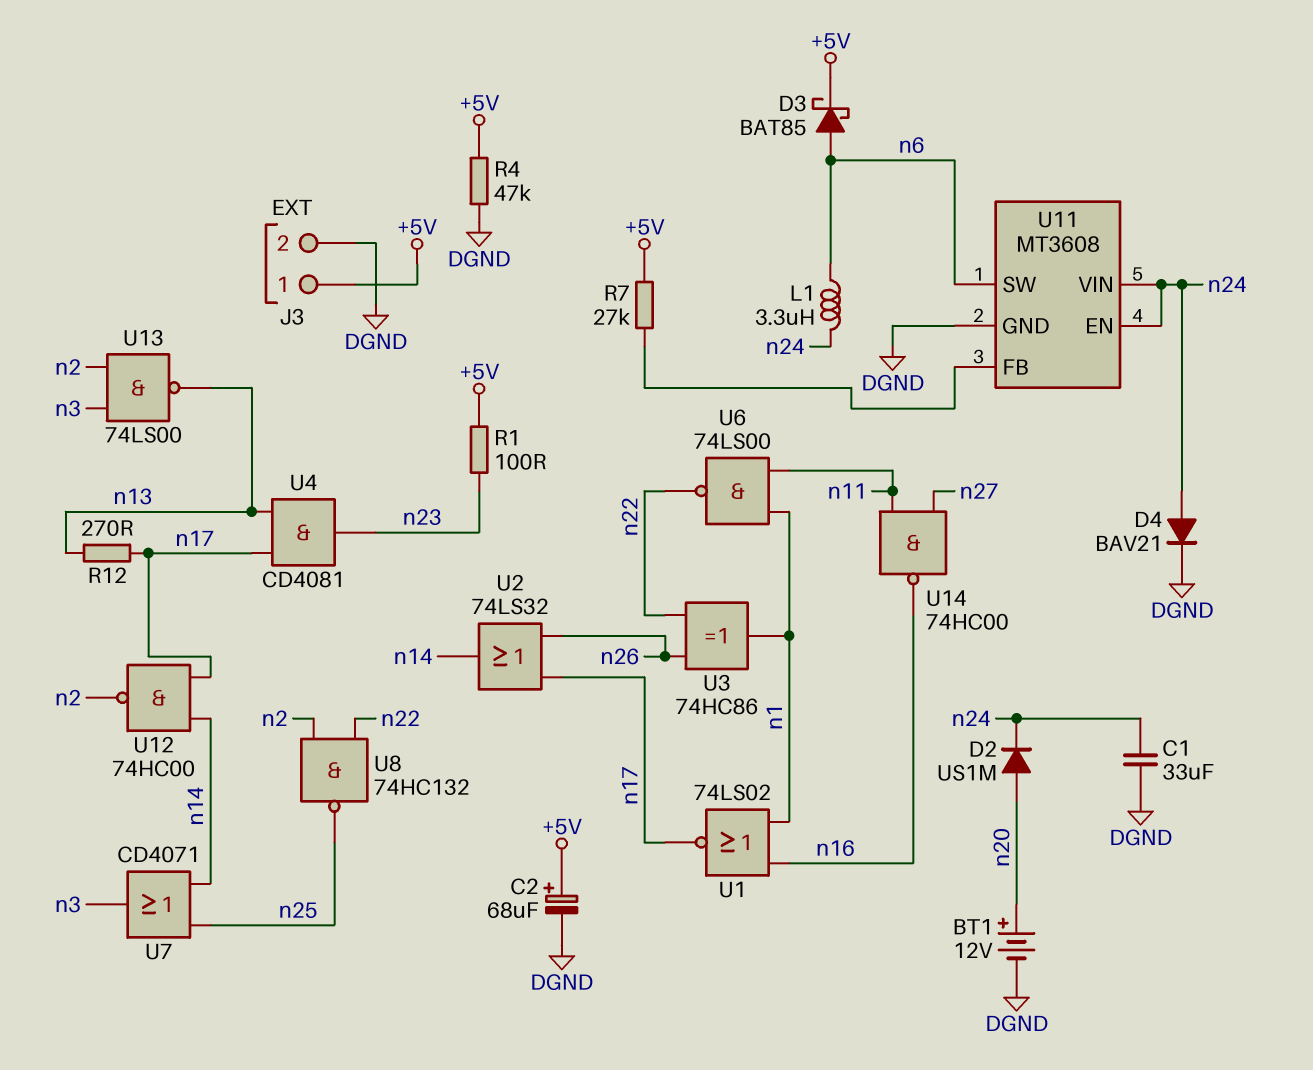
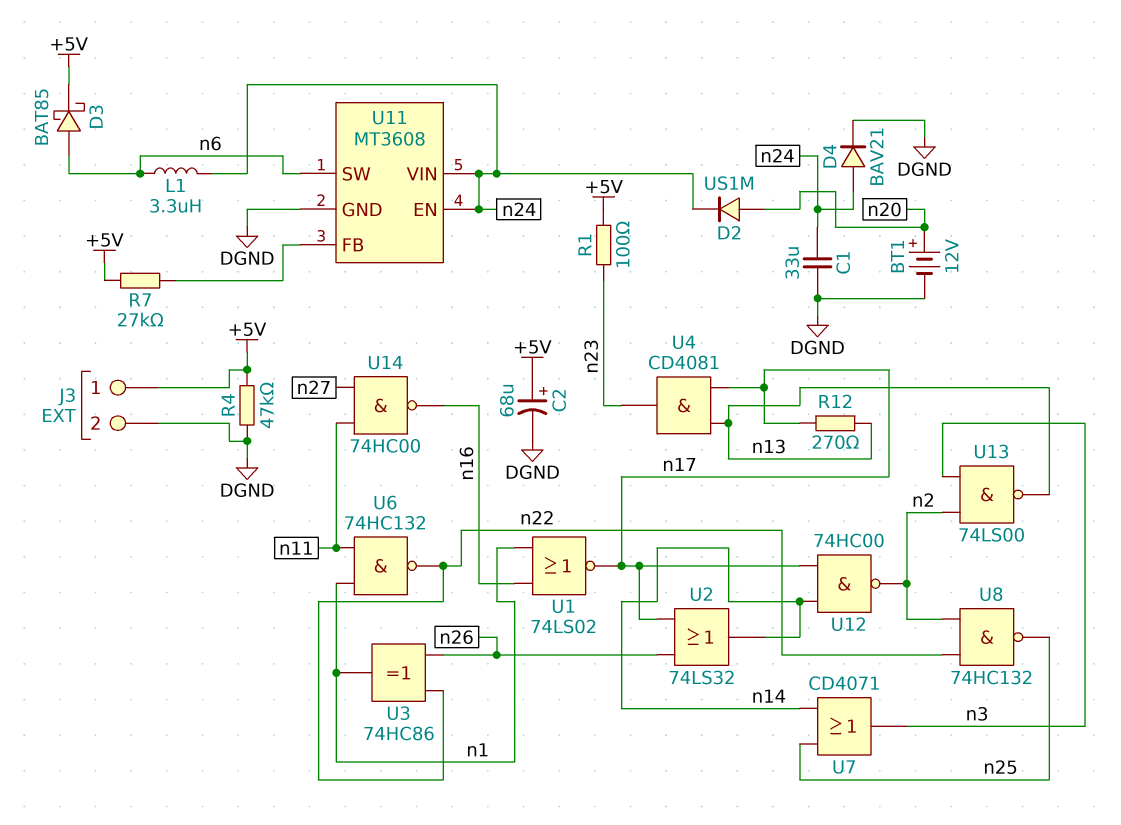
U6: NAND 74LS00 (in n1, in n11, out n22) -> NAND 74HC132 (in n1, in n11, out n22)

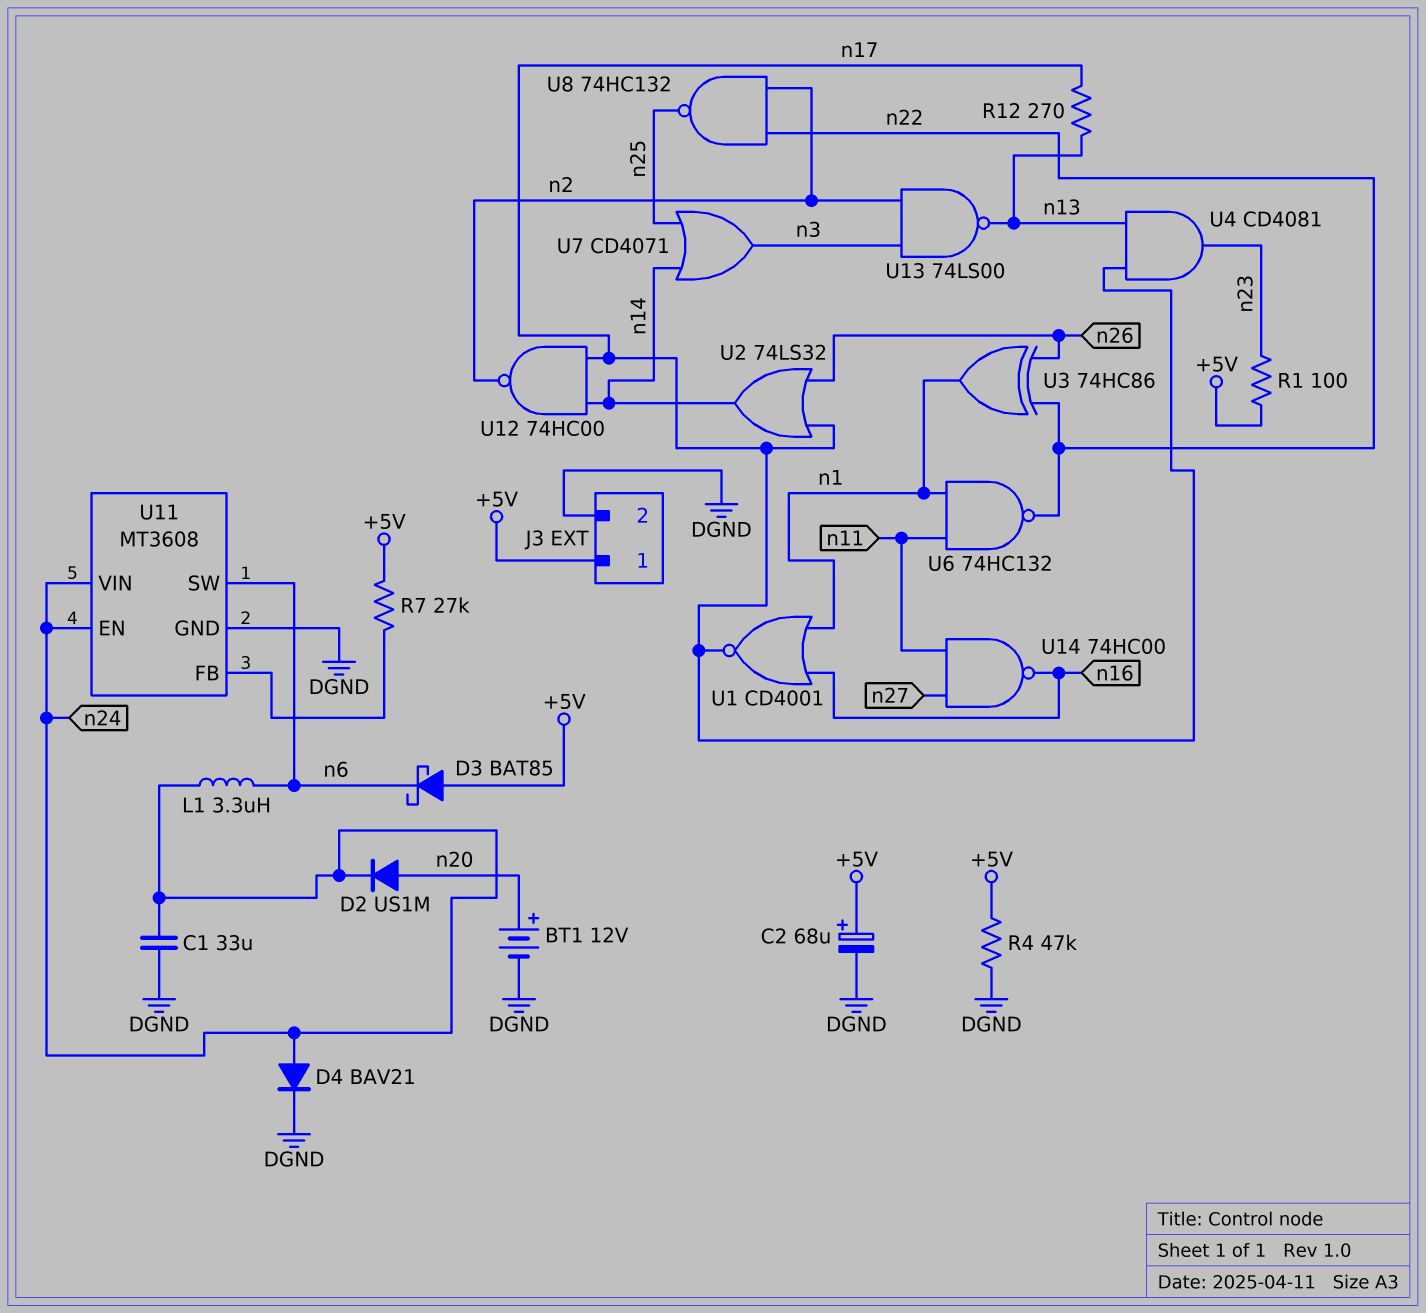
D3: schottky BAT85 (A n6, K +5V) -> schottky BAT85 (A +5V, K n6)
U1: NOR 74LS02 (in n1, in n16, out n17) -> NOR CD4001 (in n1, in n16, out n17)

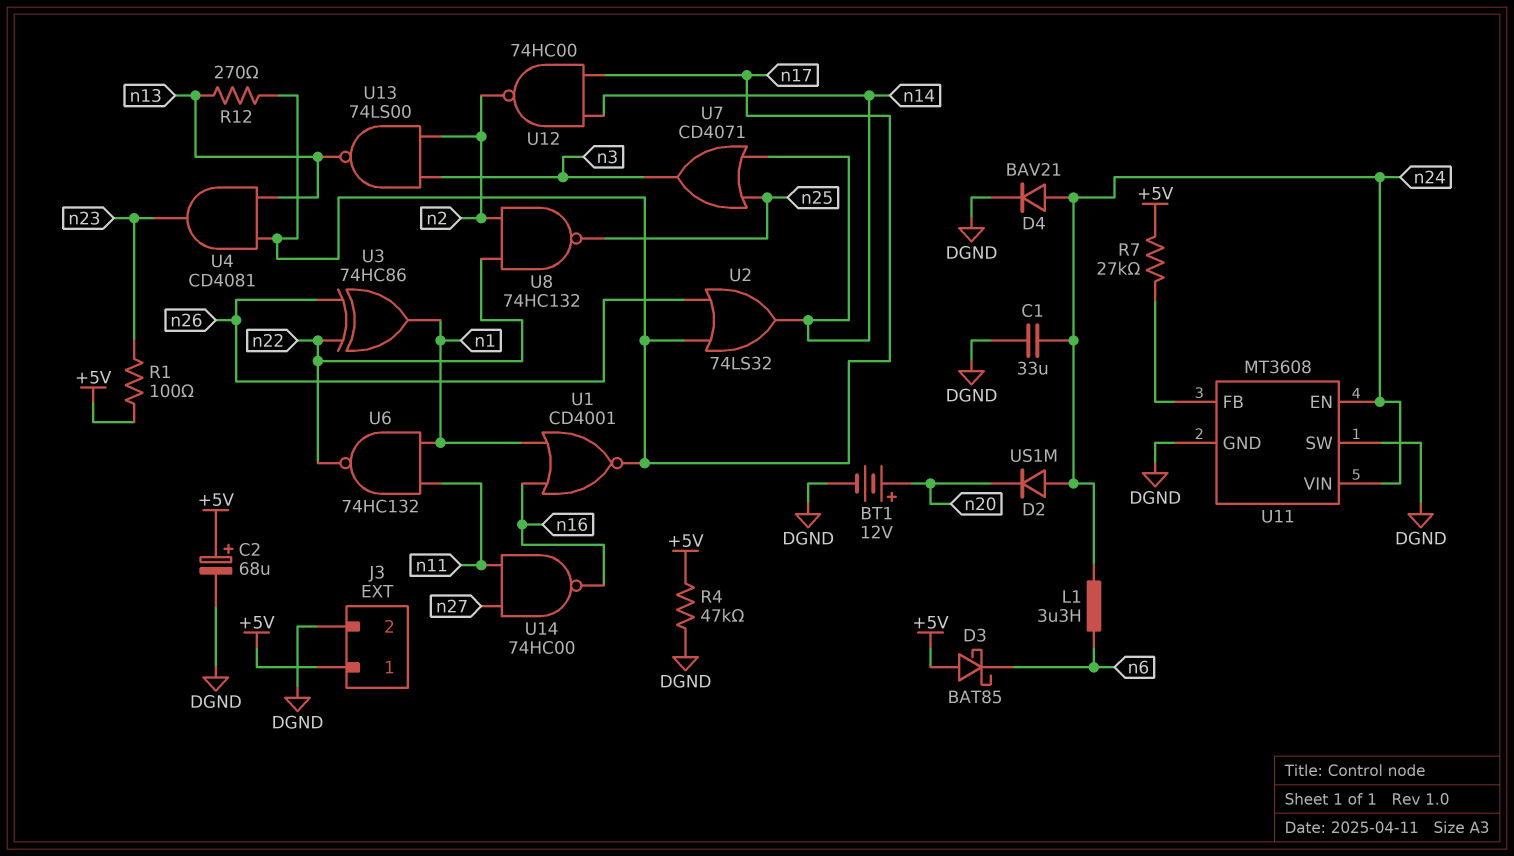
D2: diode US1M (A n20, K n24) -> diode US1M (A n24, K n20)
U11 pin SW: n6 -> DGND

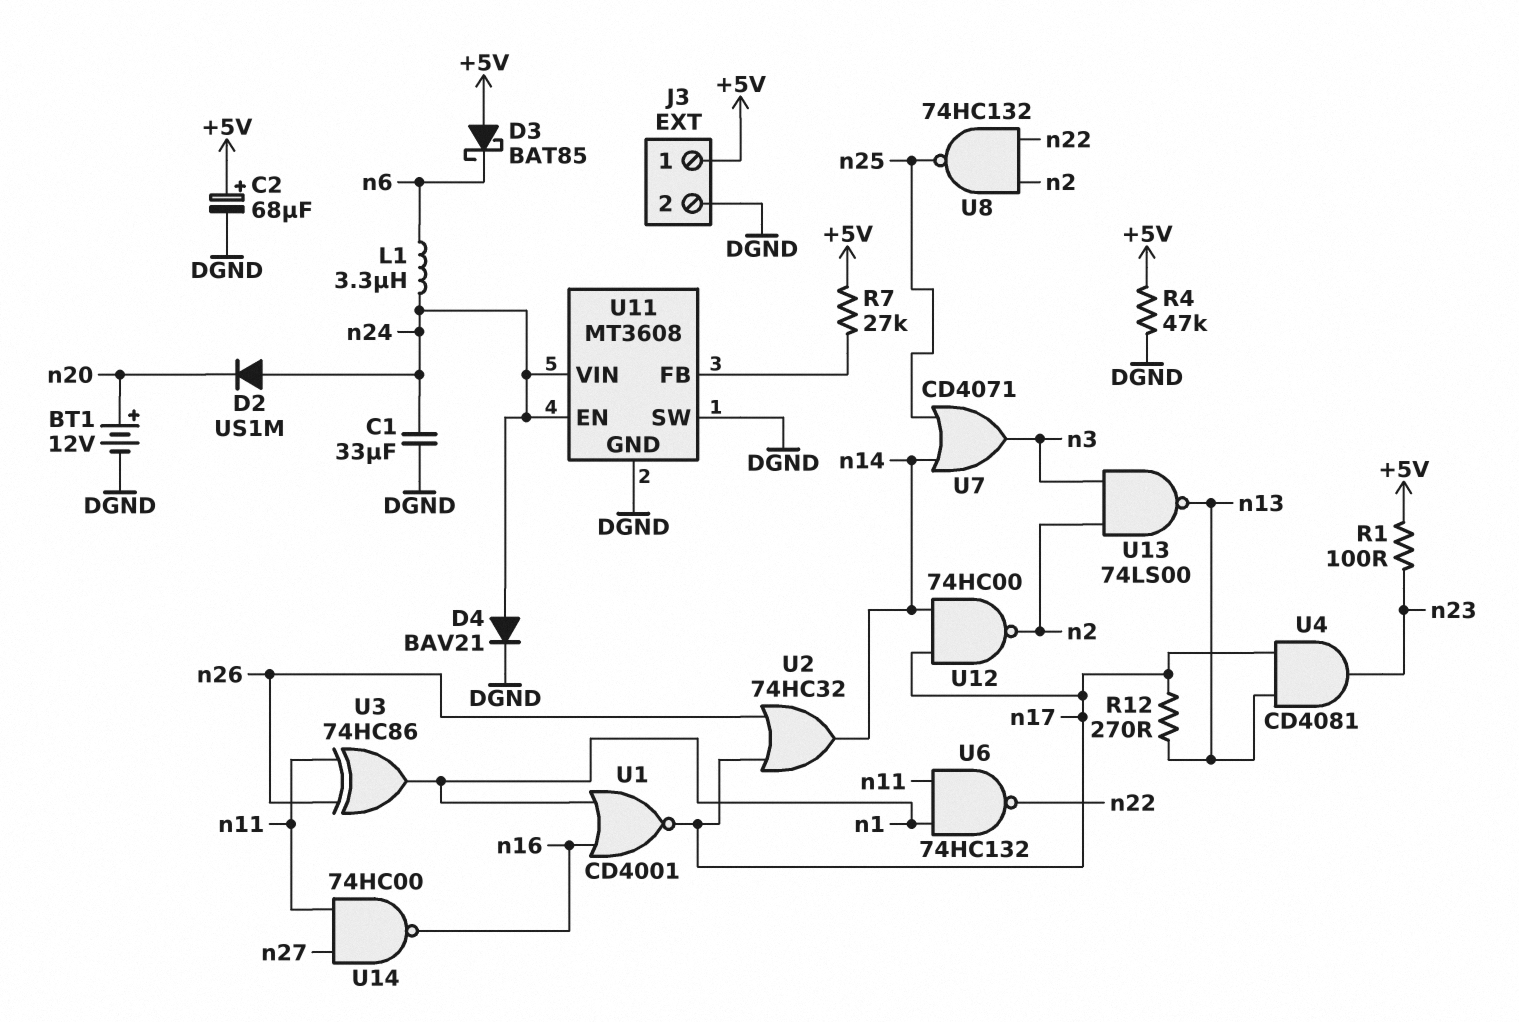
U2: OR 74LS32 (in n17, in n26, out n14) -> OR 74HC32 (in n17, in n26, out n14)
U3: XOR 74HC86 (in n22, in n26, out n1) -> XOR 74HC86 (in n11, in n26, out n1)

